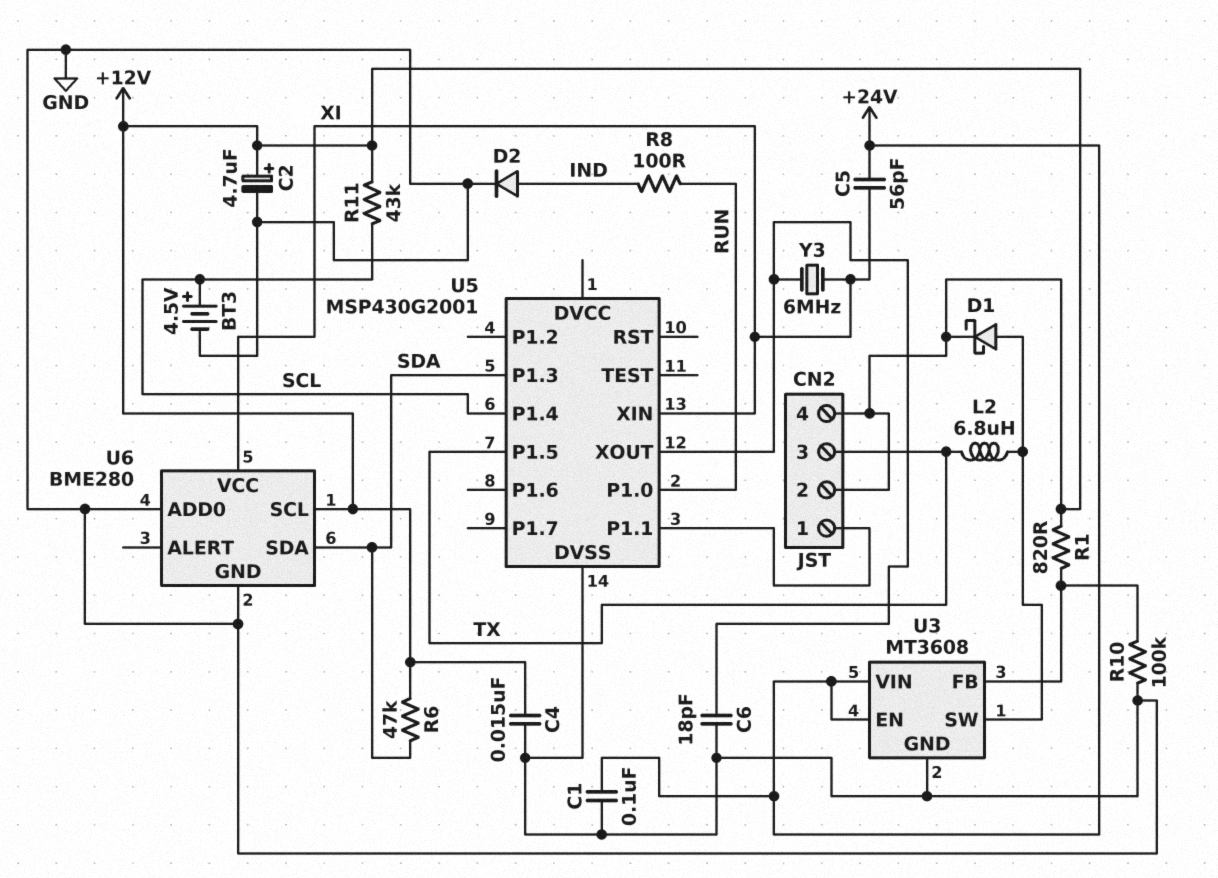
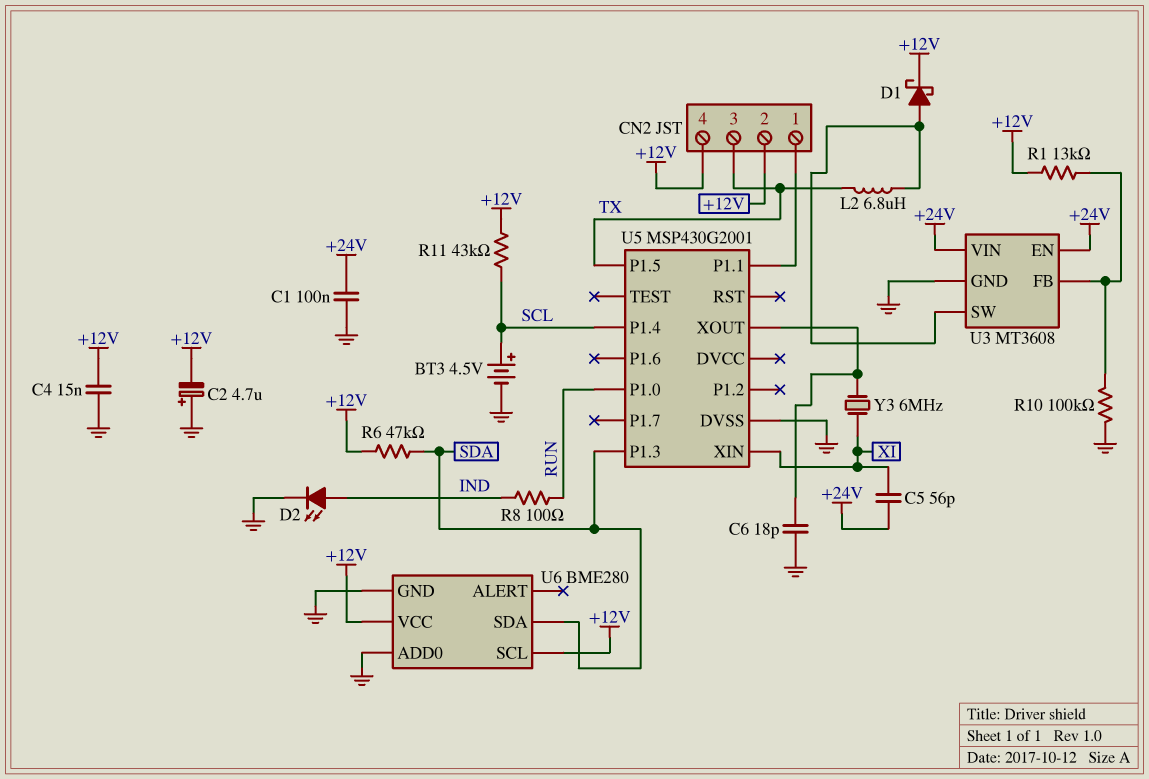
C2: 4.7uF (plus +12V, minus GND) -> 4.7uF (plus GND, minus +12V)
D2: diode (A IND, K GND) -> LED (A IND, K GND)
R1: 820 (+12V, U3/FB) -> 13k (+12V, U3/FB)
U6 pin VCC: XI -> +12V

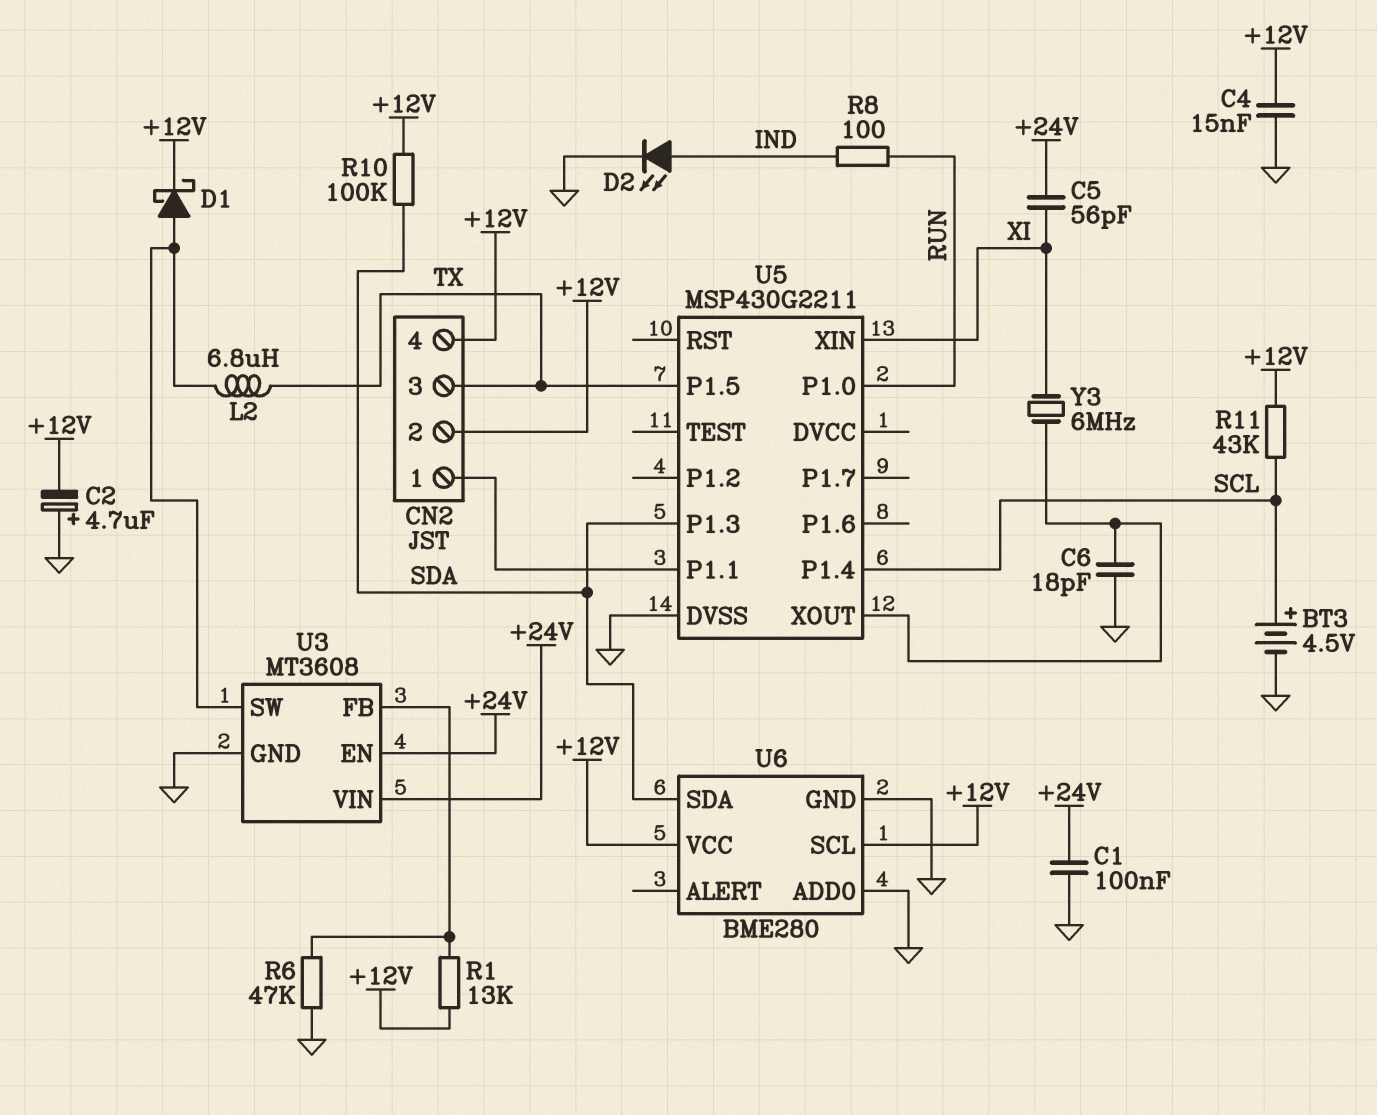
R6: 47k (+12V, SDA) -> 47k (GND, U3/FB)
R10: 100k (GND, U3/FB) -> 100k (+12V, SDA)
U5: MSP430G2001 -> MSP430G2211

